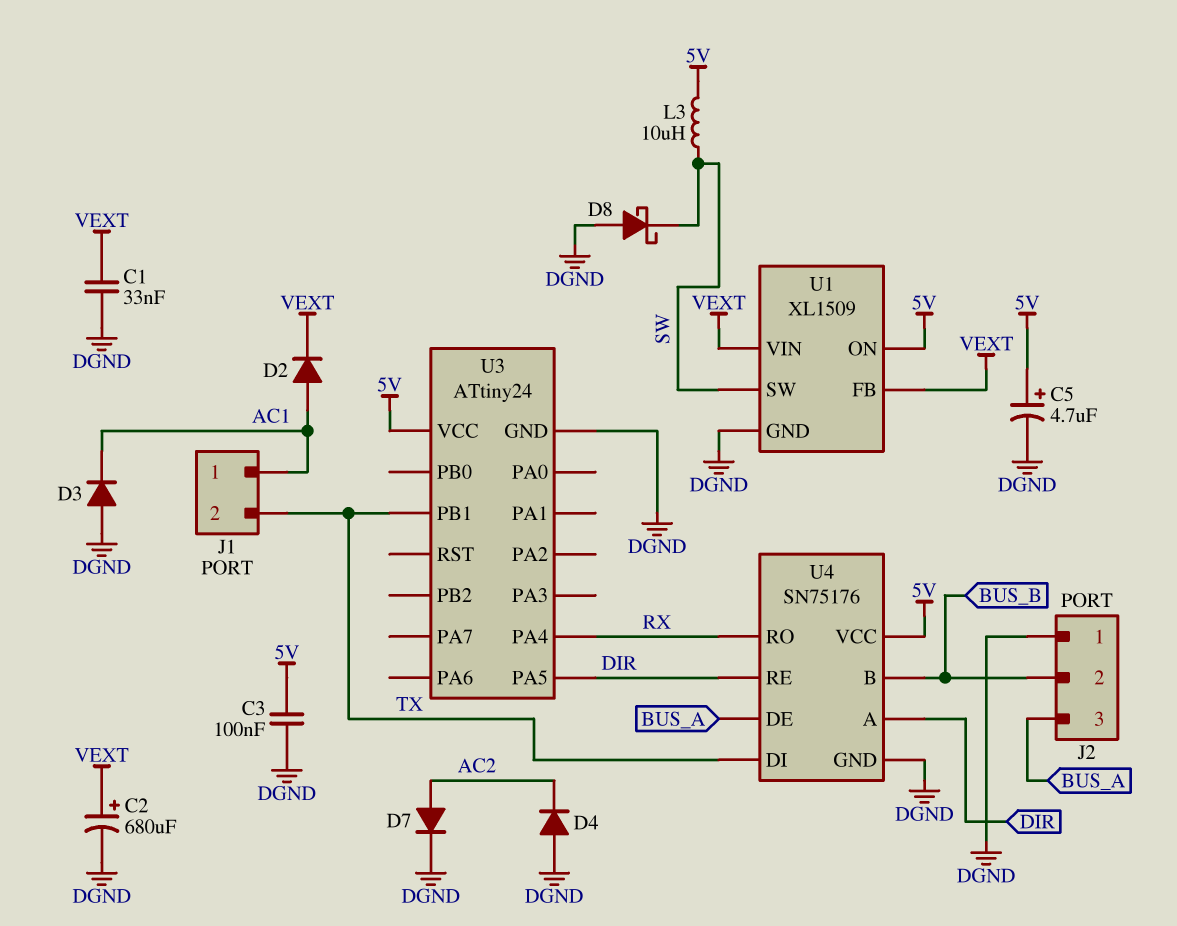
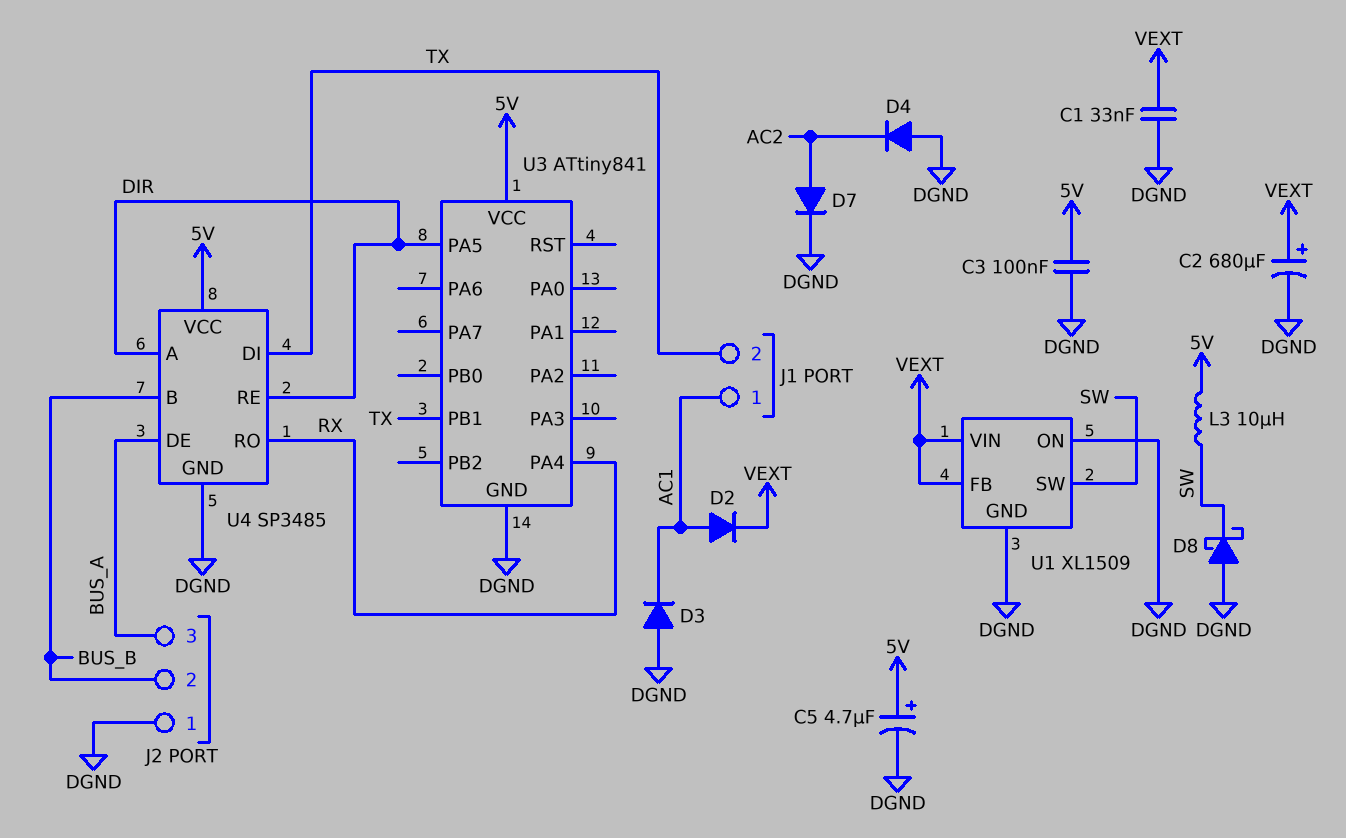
U1 pin ON: 5V -> DGND
U3: ATtiny24 -> ATtiny841
U4: SN75176 -> SP3485

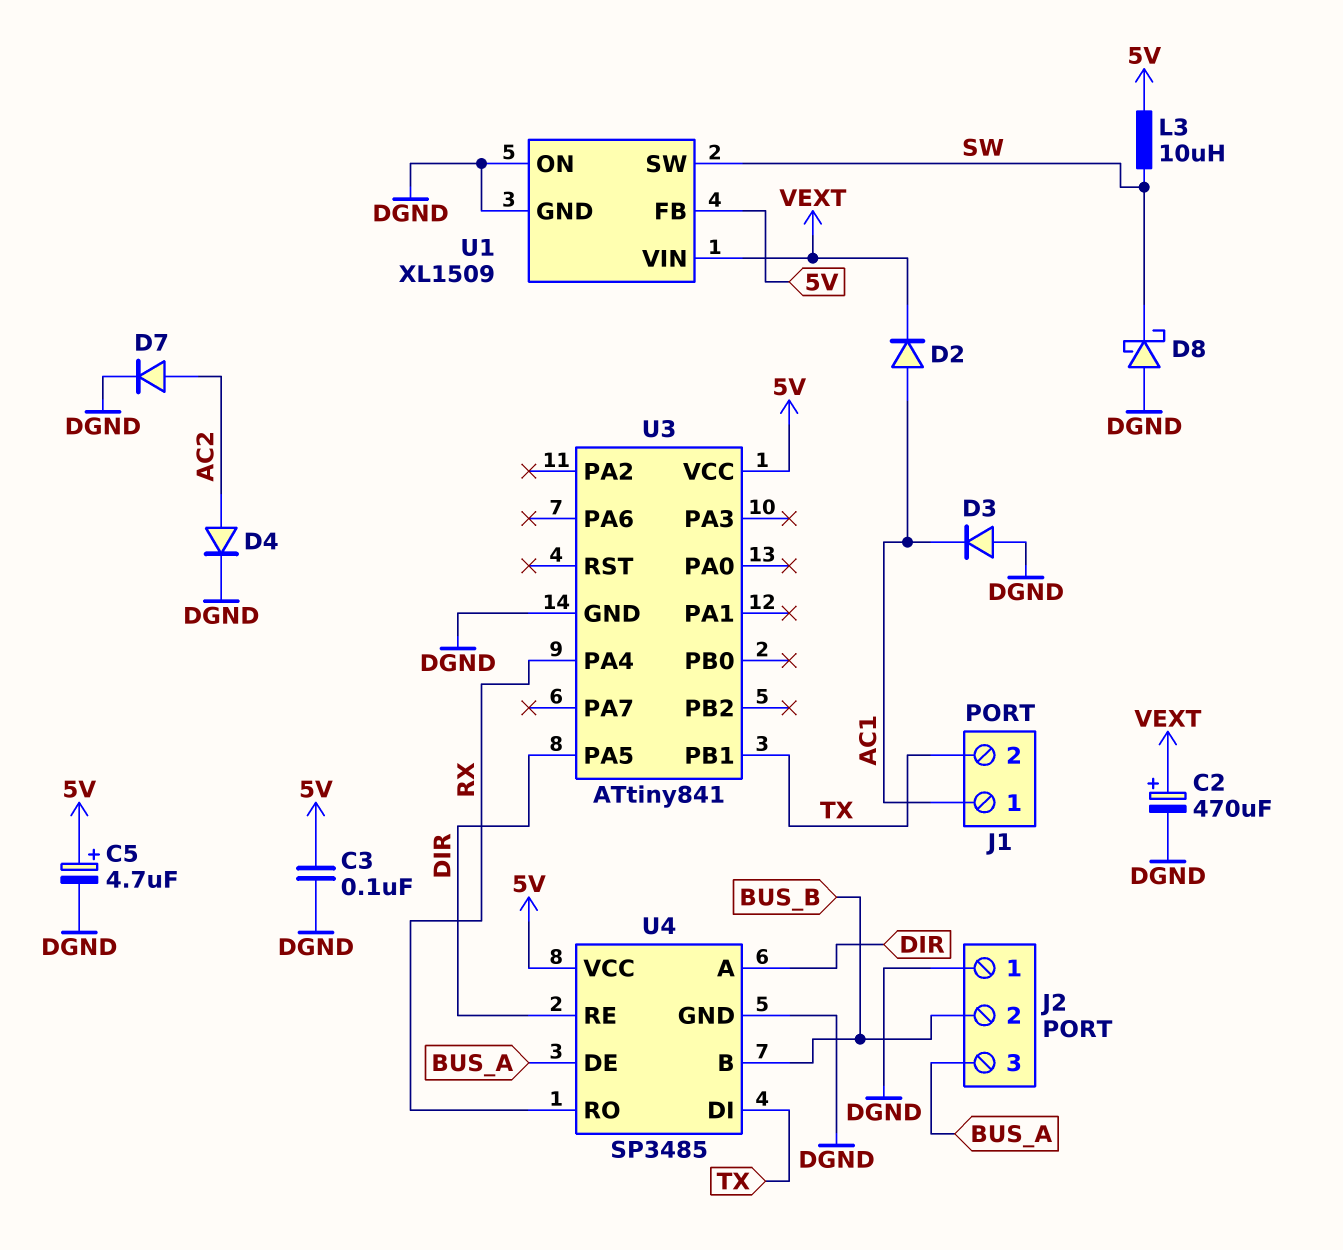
C1: 33nF (DGND, VEXT) -> none
C2: 680uF (plus VEXT, minus DGND) -> 470uF (plus VEXT, minus DGND)
D4: diode (A DGND, K AC2) -> diode (A AC2, K DGND)
U1 pin FB: VEXT -> 5V

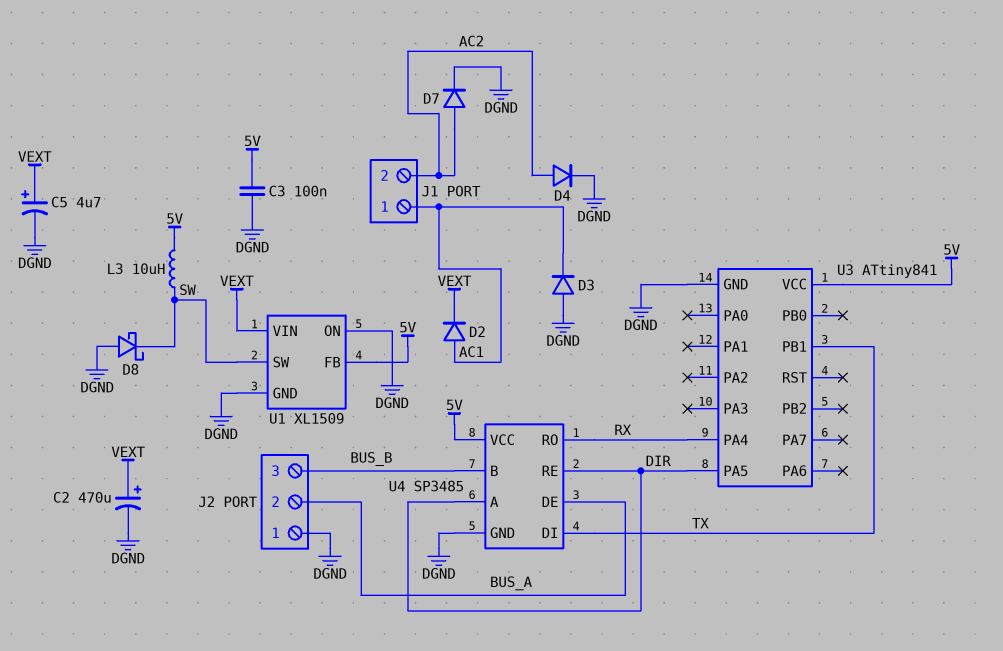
C5: 4.7uF (plus 5V, minus DGND) -> 4.7uF (plus VEXT, minus DGND)
J1 pin 2: TX -> AC2
J2 pin 2: BUS_B -> BUS_A
J2 pin 3: BUS_A -> BUS_B

